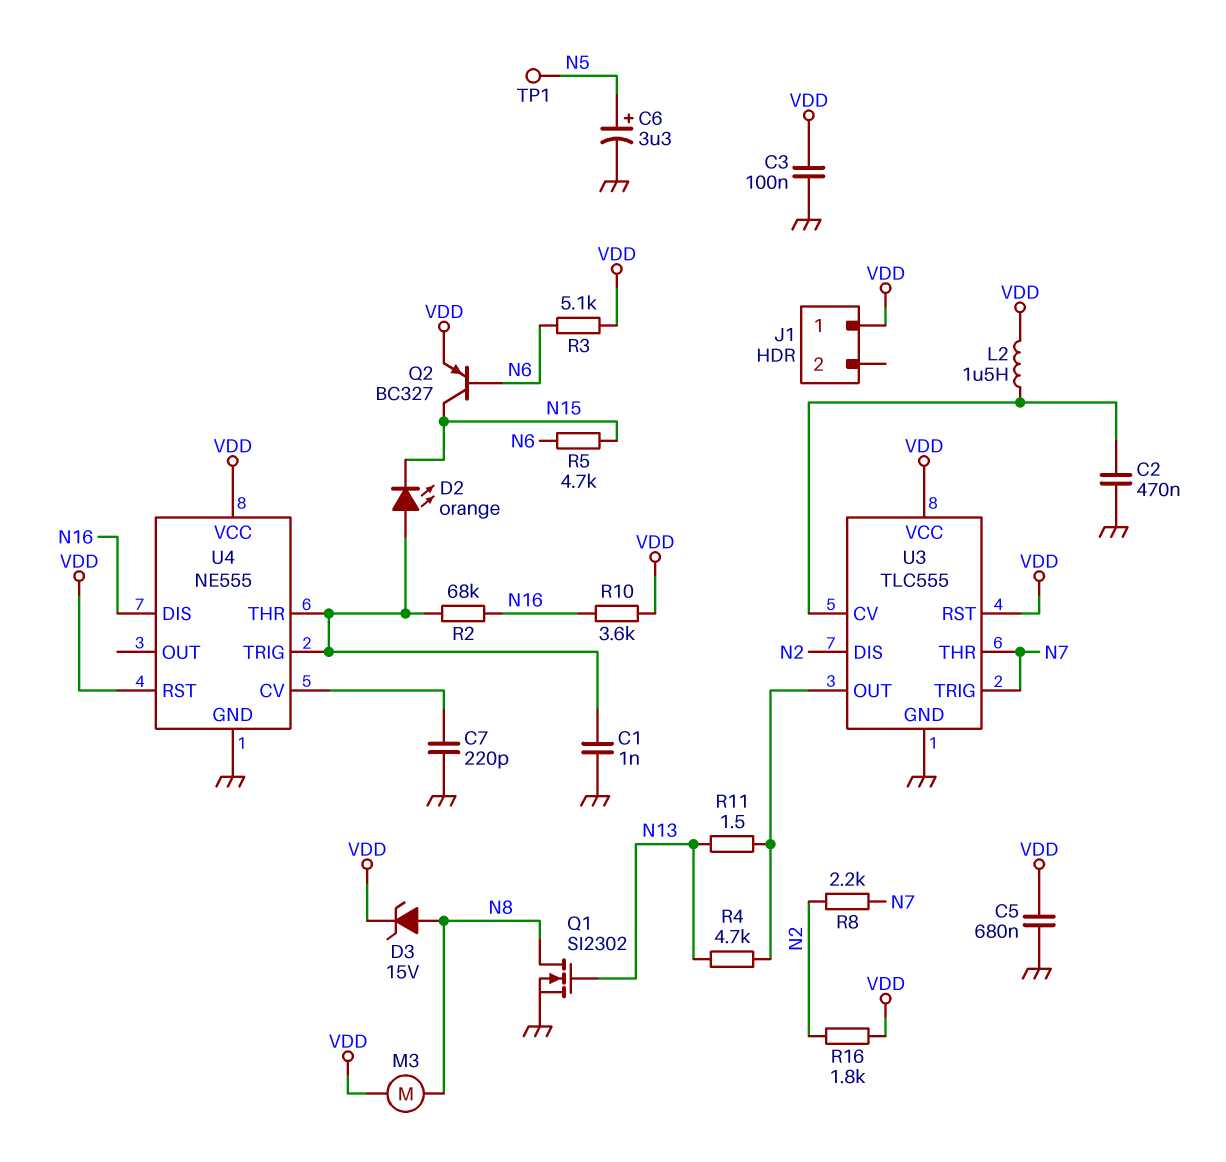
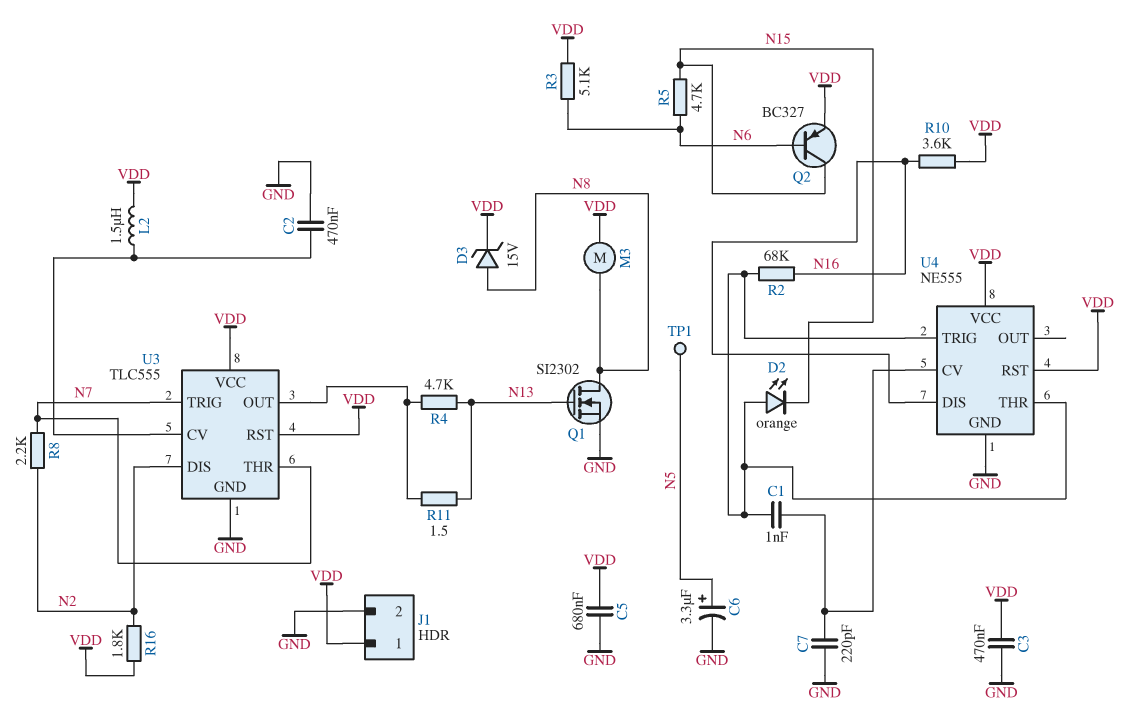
C1: 1nF (GND, U4/THR) -> 1nF (U4/CV, U4/THR)
C3: 100nF (GND, VDD) -> 470nF (GND, VDD)
J1 pin 2: none -> GND

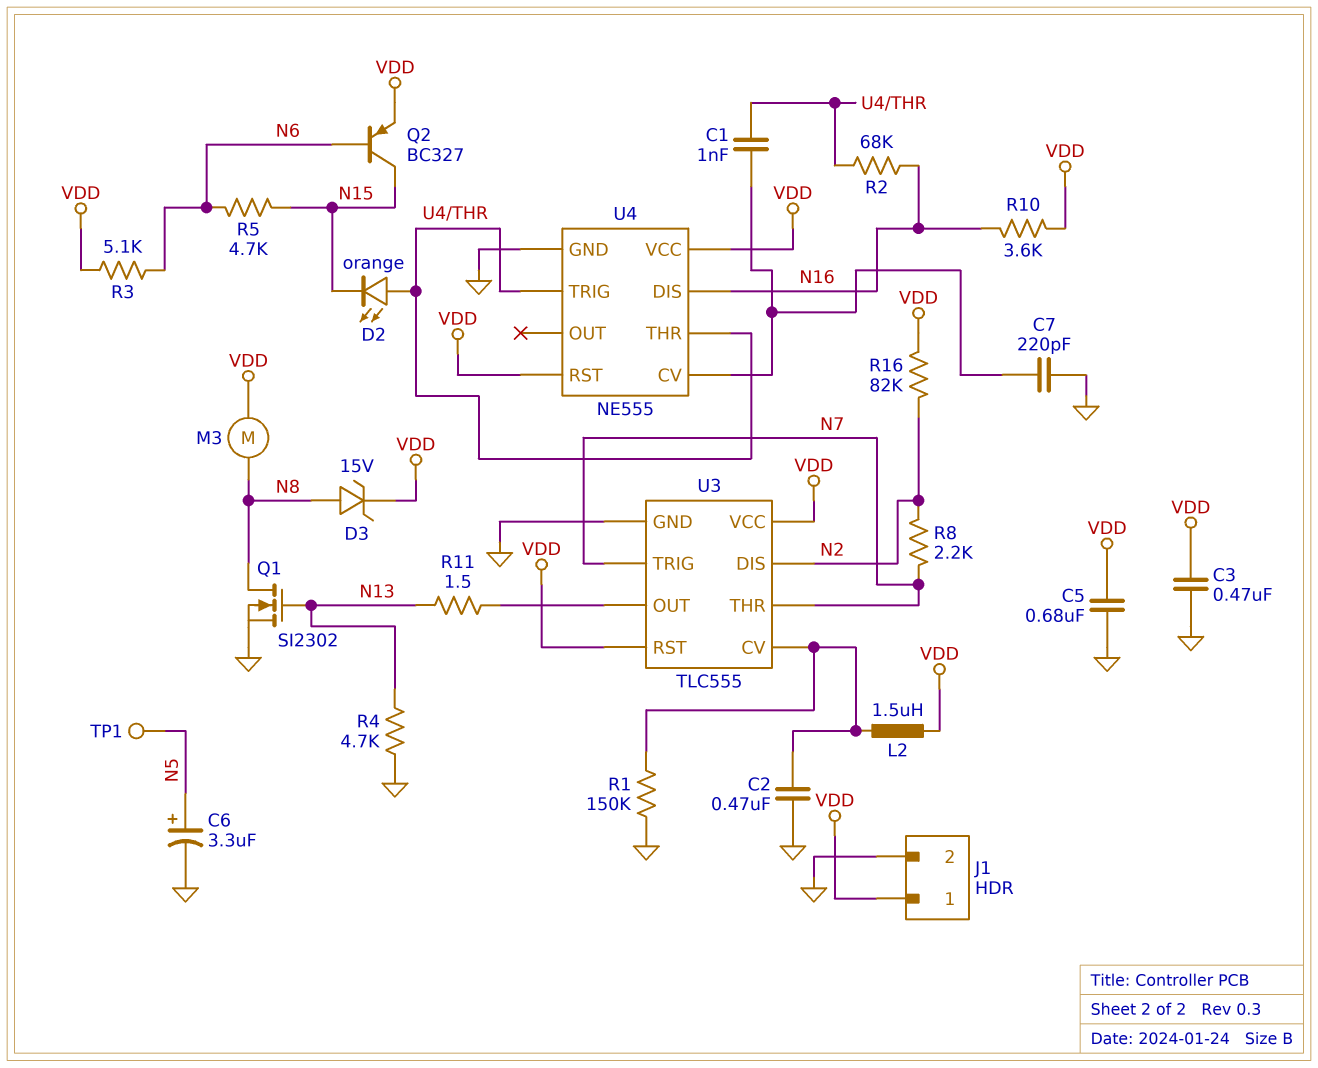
R1: none -> 150k (GND, U3/CV)
R4: 4.7k (N13, U3/OUT) -> 4.7k (GND, N13)
R16: 1.8k (N2, VDD) -> 82k (N2, VDD)

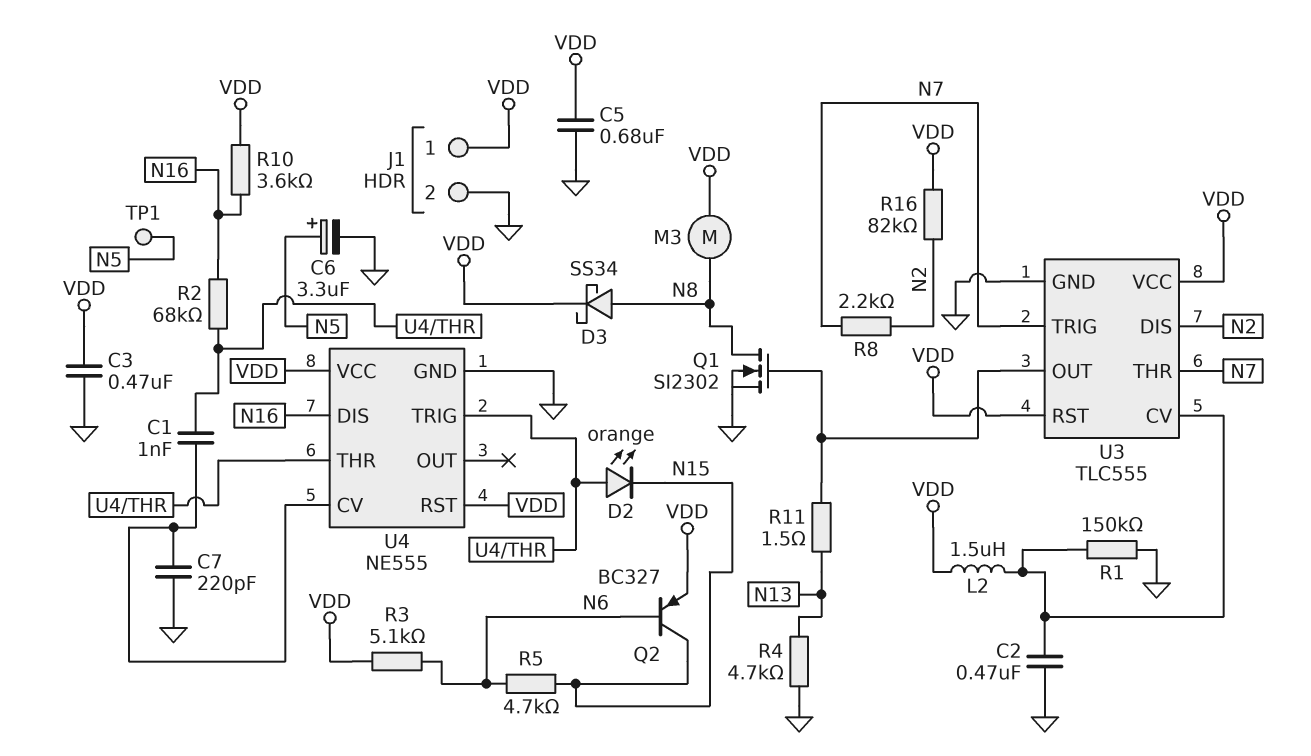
D3: zener 15V (A N8, K VDD) -> schottky SS34 (A N8, K VDD)
Q1: NMOS SI2302 (G N13, D N8, S GND) -> NMOS SI2302 (G U3/OUT, D N8, S GND)

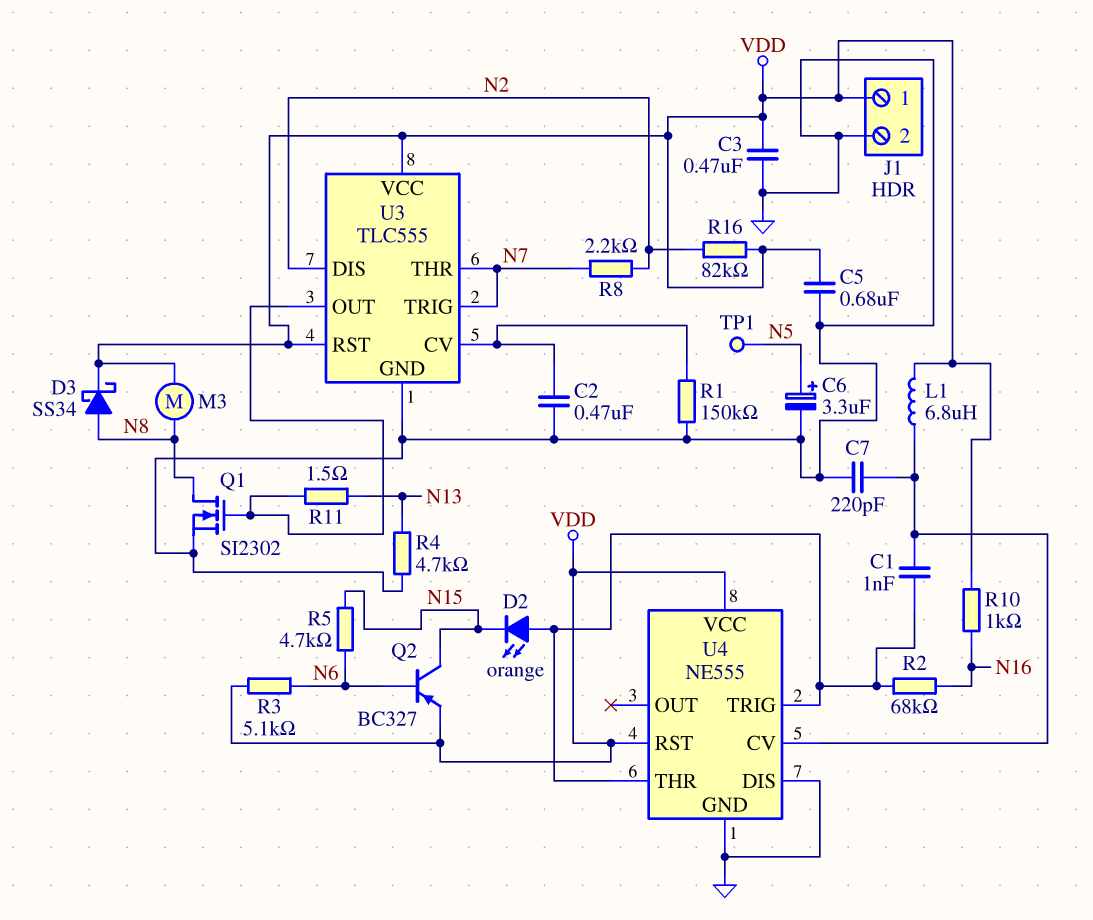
L1: none -> 6.8uH (U4/CV, VDD)
L2: 1.5uH (U3/CV, VDD) -> none
R10: 3.6k (N16, VDD) -> 1k (N16, VDD)
U4 pin DIS: N16 -> GND

